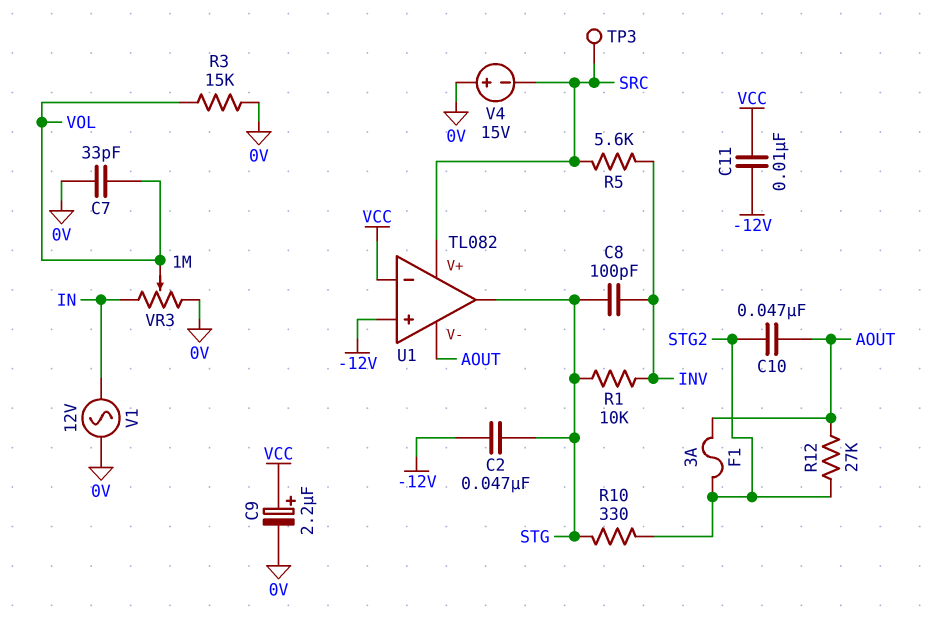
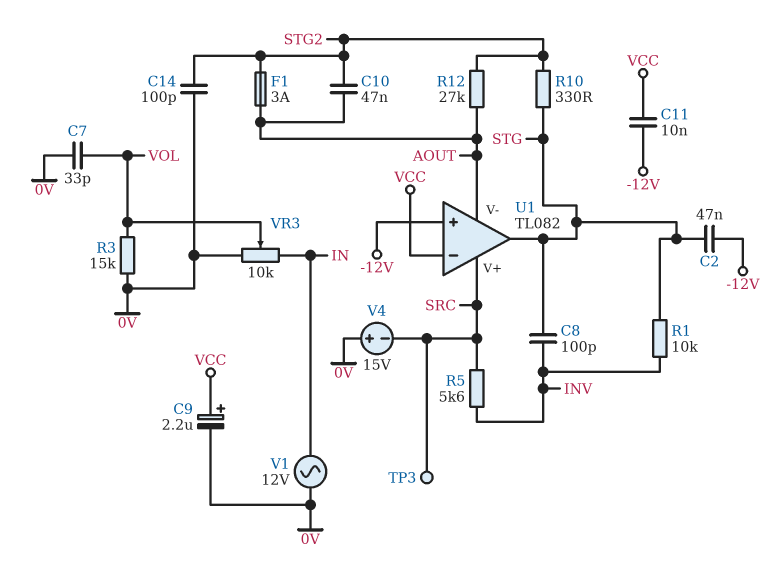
C14: none -> 100pF (0V, STG2)
VR3: 1M (0V, IN, wiper VOL) -> 10k (0V, IN, wiper VOL)

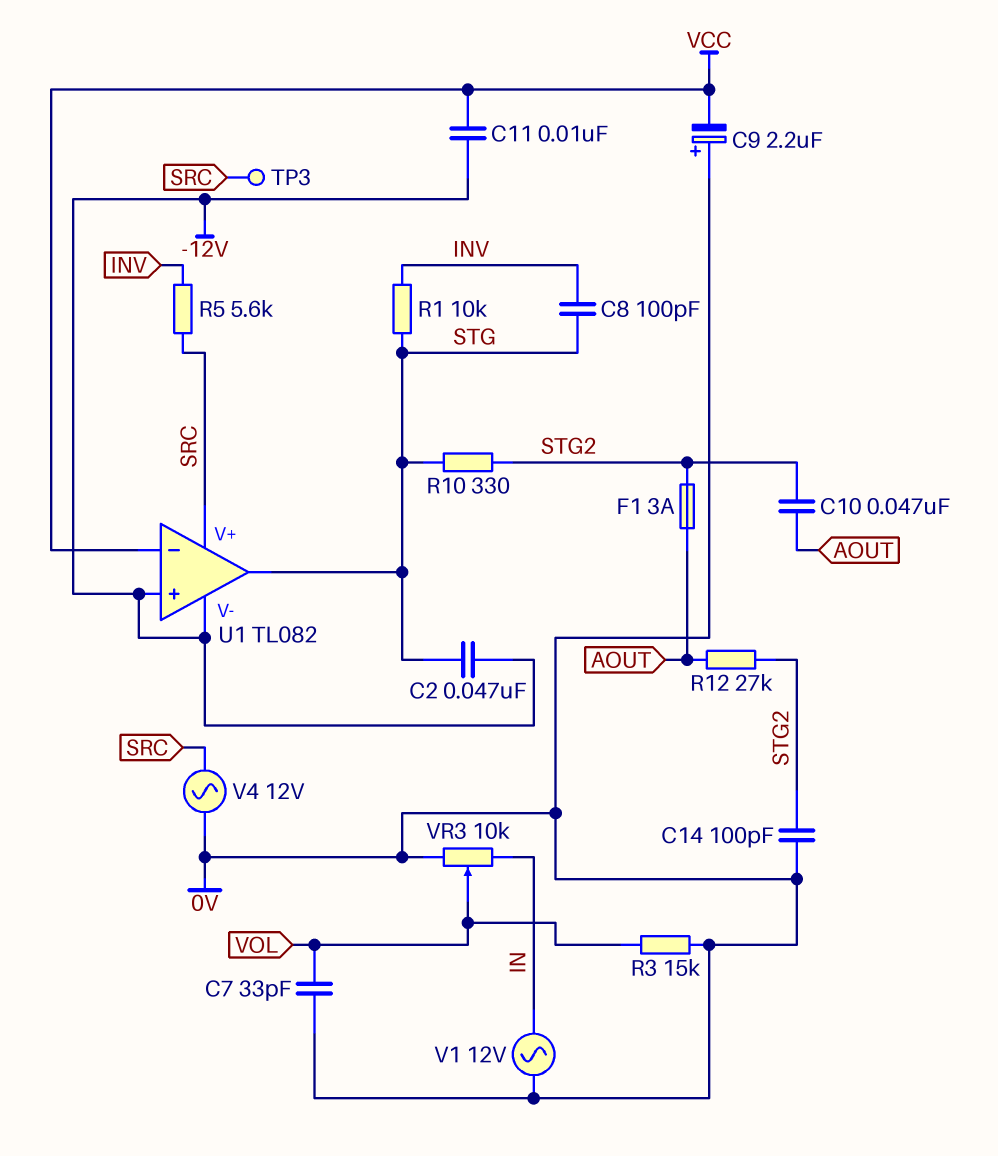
C9: 2.2uF (plus VCC, minus 0V) -> 2.2uF (plus 0V, minus VCC)
U1 pin V-: AOUT -> -12V
V4: 15V (plus 0V, minus SRC) -> AC 12V (0V, SRC)

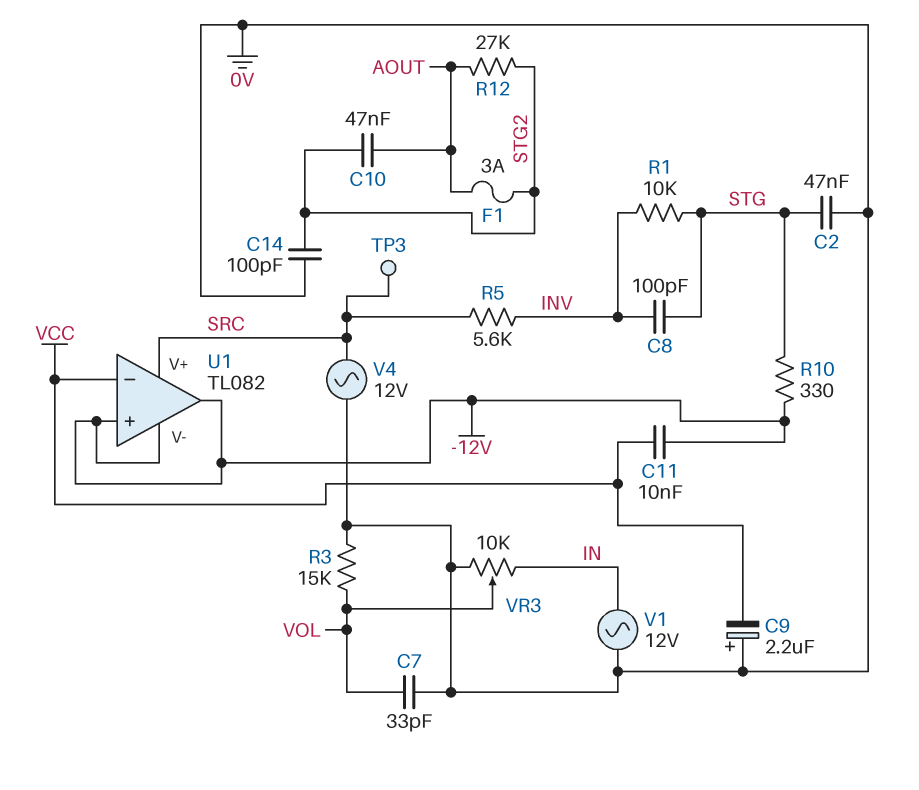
C2: 47nF (-12V, STG) -> 47nF (0V, STG)
R10: 330 (STG, STG2) -> 330 (-12V, STG)
U1 pin out: STG -> -12V

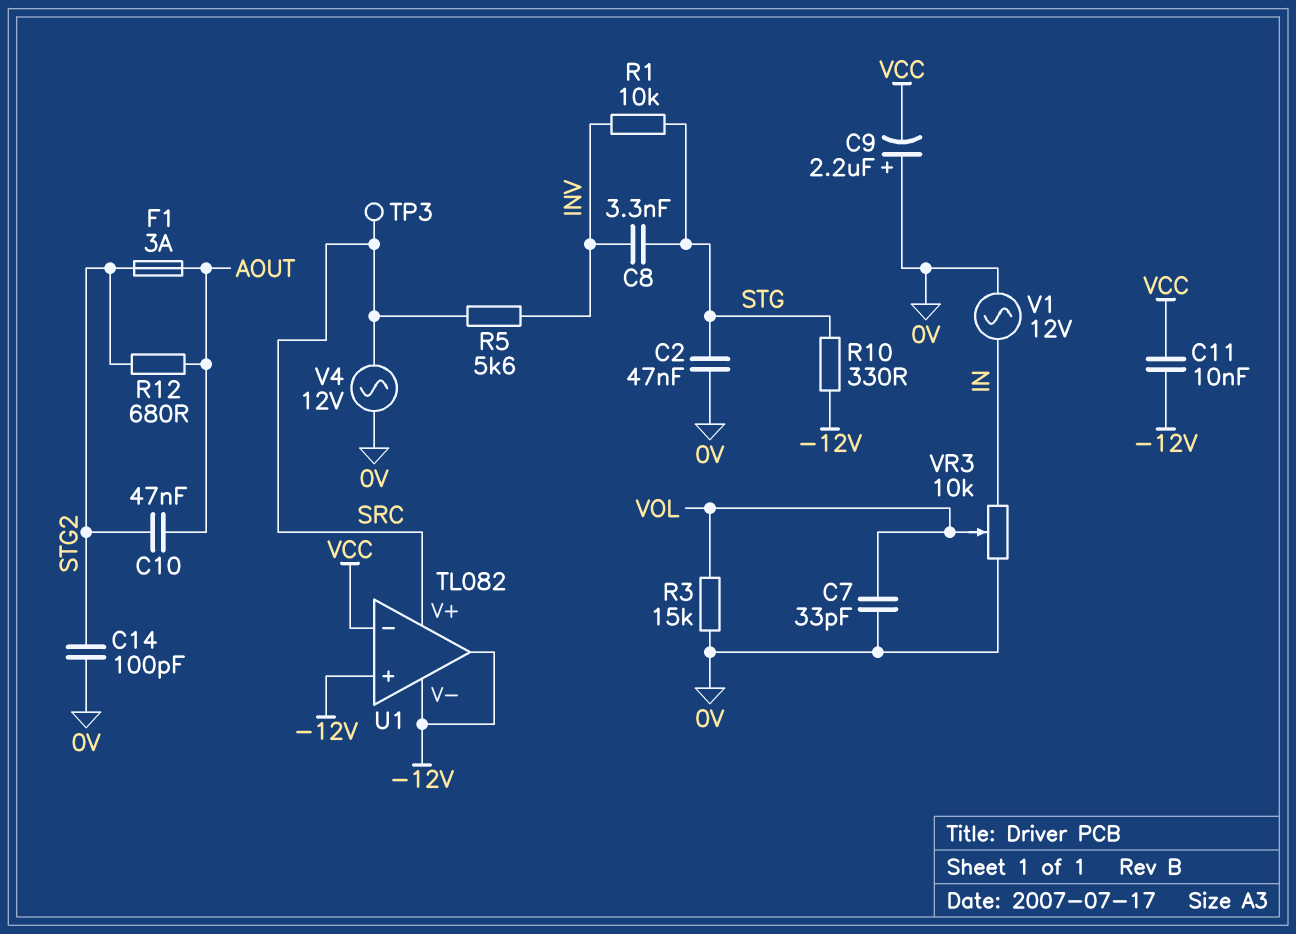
C8: 100pF (INV, STG) -> 3.3nF (INV, STG)
R12: 27k (AOUT, STG2) -> 680 (AOUT, STG2)

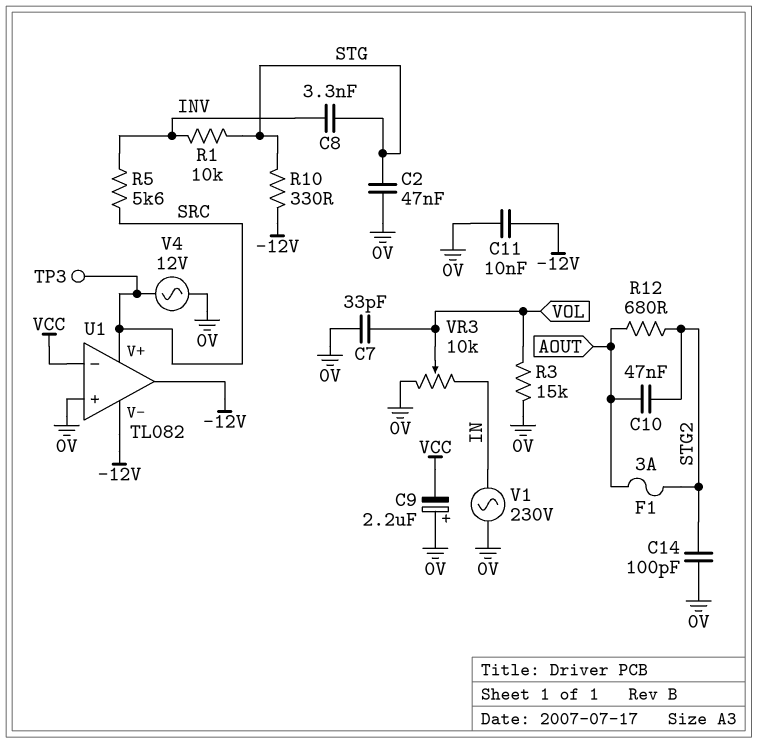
C11: 10nF (-12V, VCC) -> 10nF (-12V, 0V)
U1 pin in+: -12V -> 0V
V1: AC 12V (0V, IN) -> AC 230V (0V, IN)

